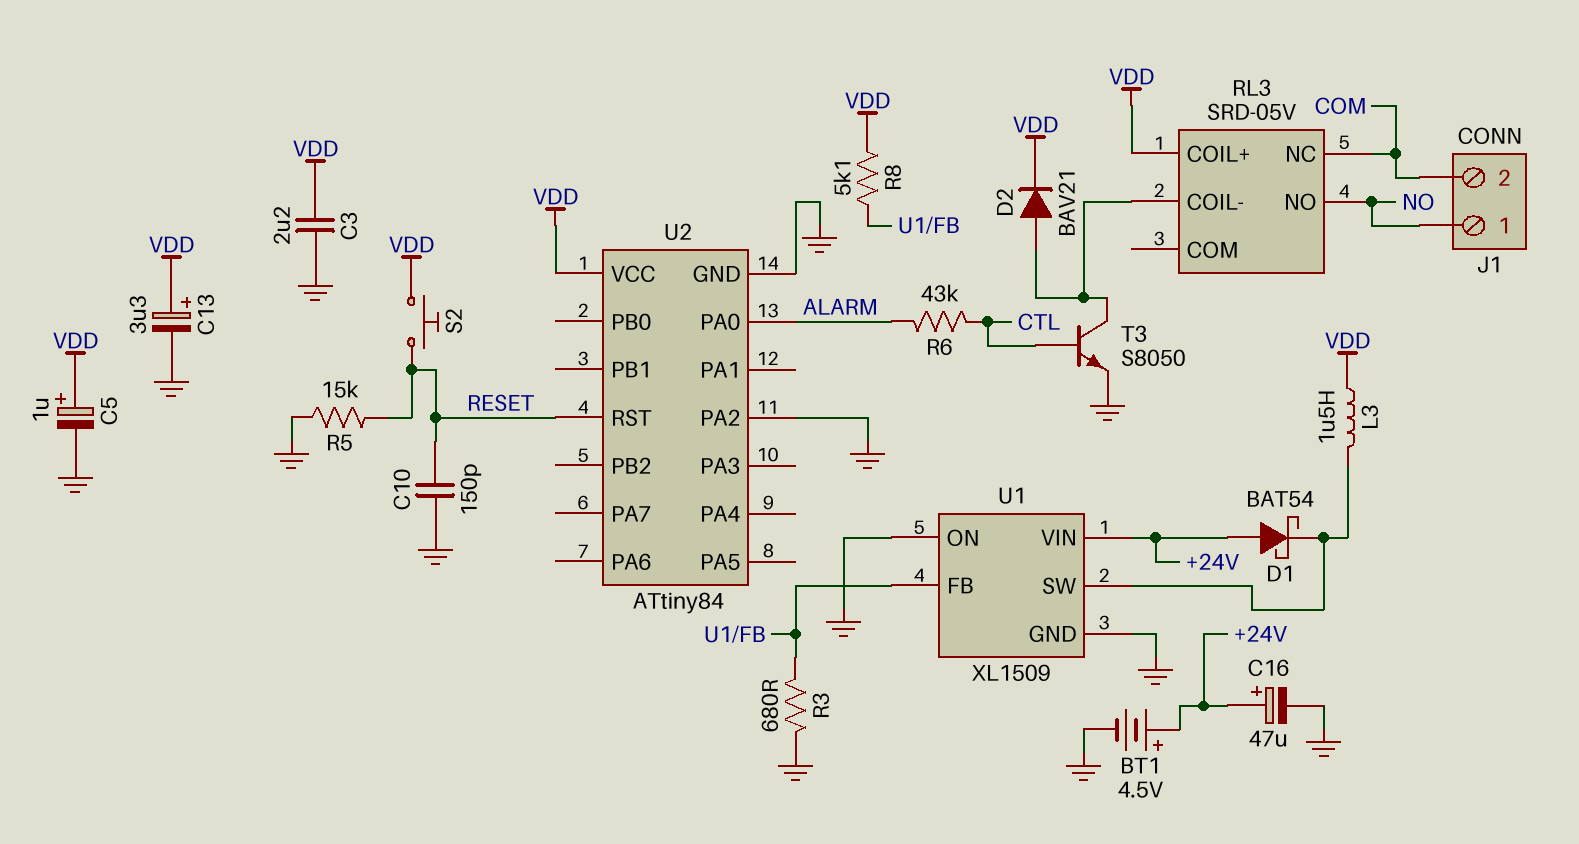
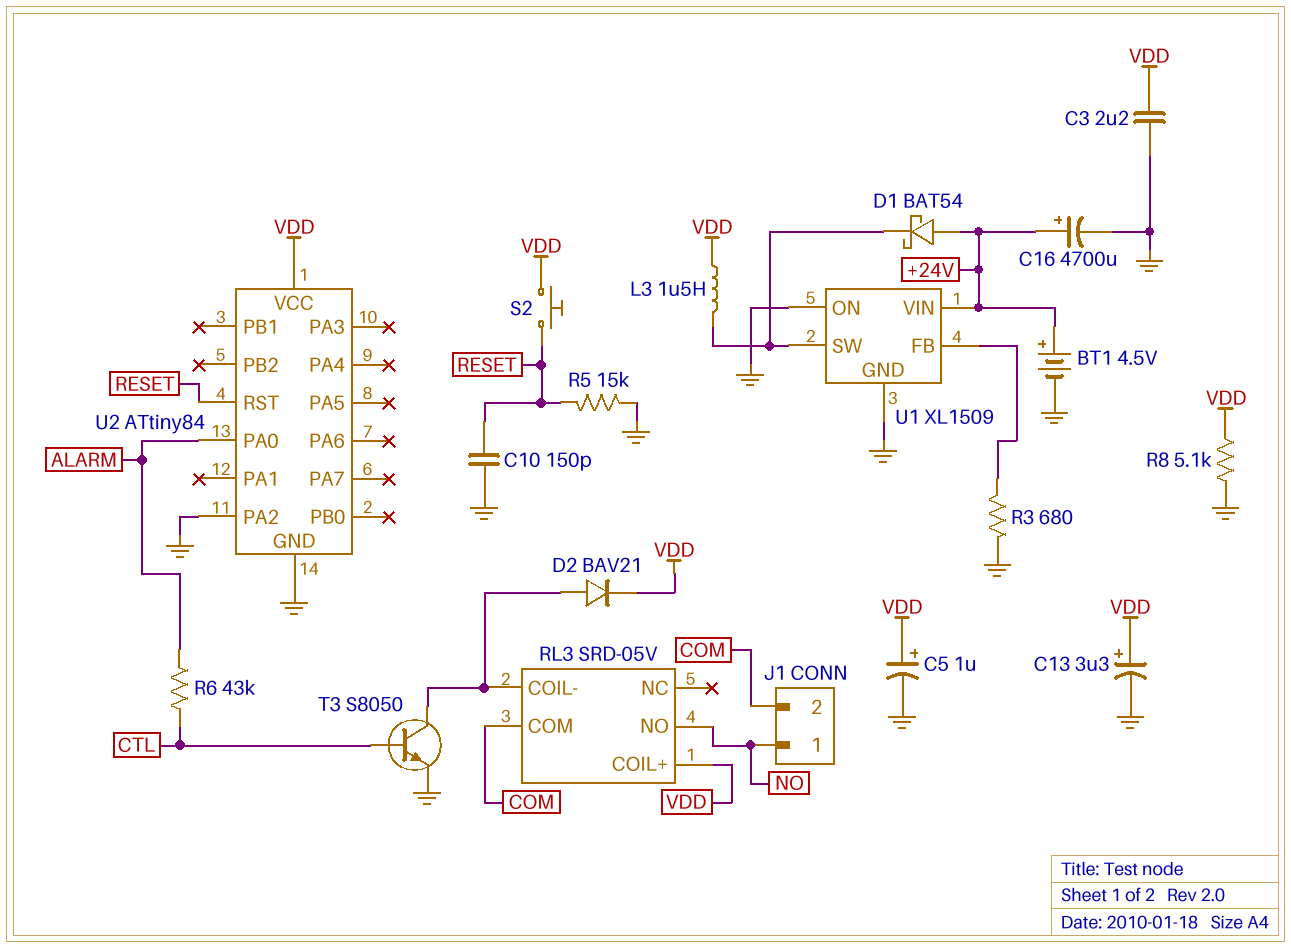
C16: 47uF (plus +24V, minus GND) -> 4700uF (plus +24V, minus GND)
R8: 5.1k (U1/FB, VDD) -> 5.1k (GND, VDD)
RL3 pin COM: none -> COM
RL3 pin NC: COM -> none

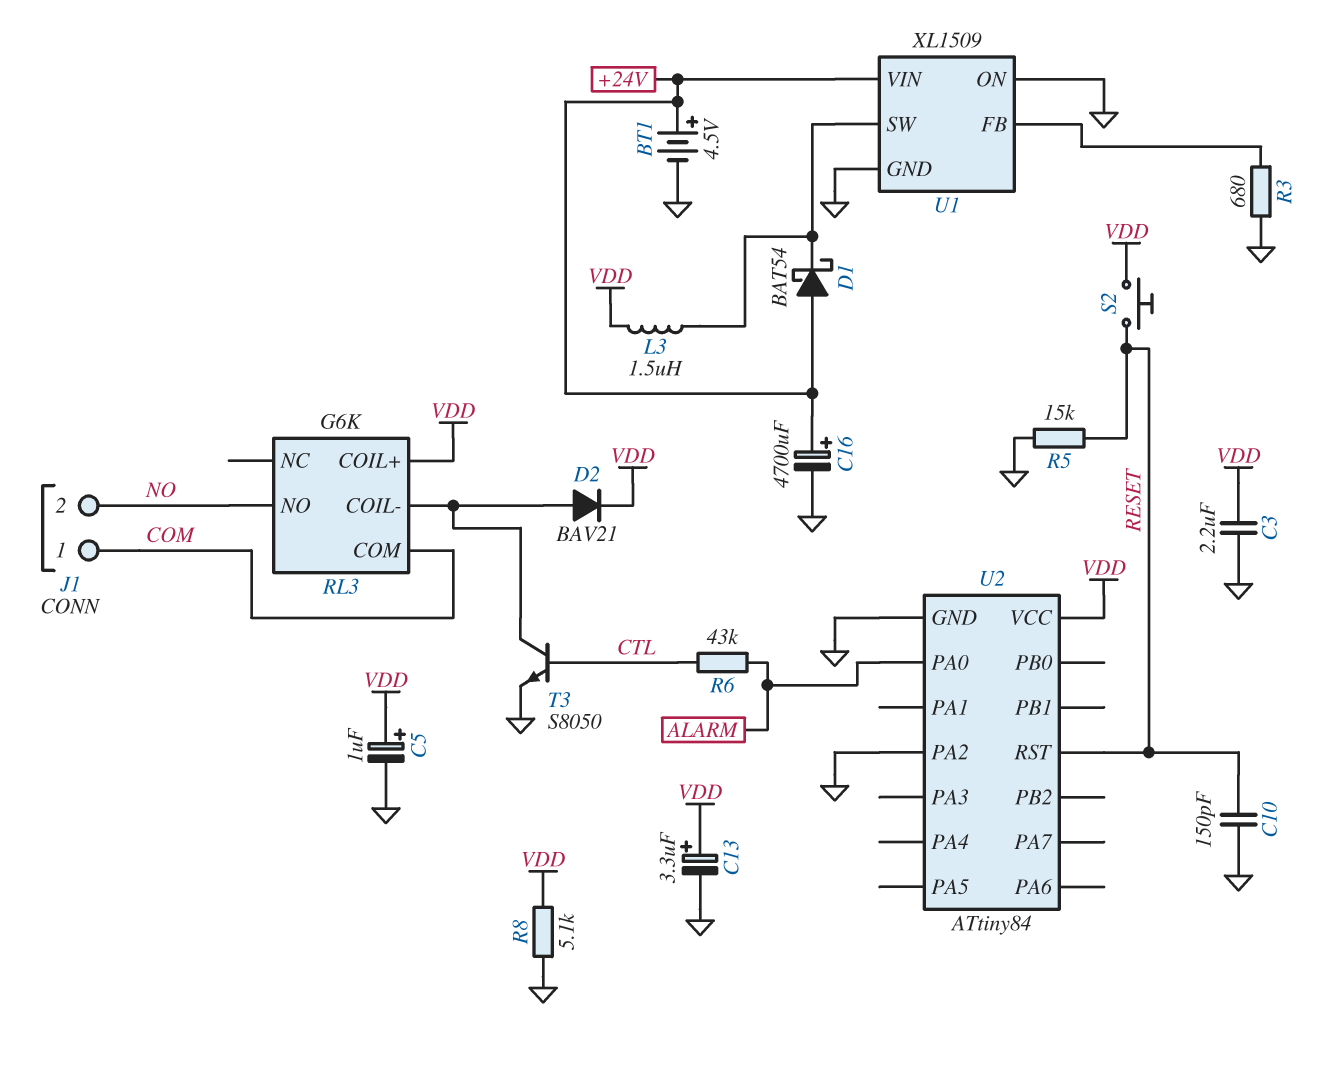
J1 pin 1: NO -> COM
J1 pin 2: COM -> NO
RL3: SRD-05V -> G6K

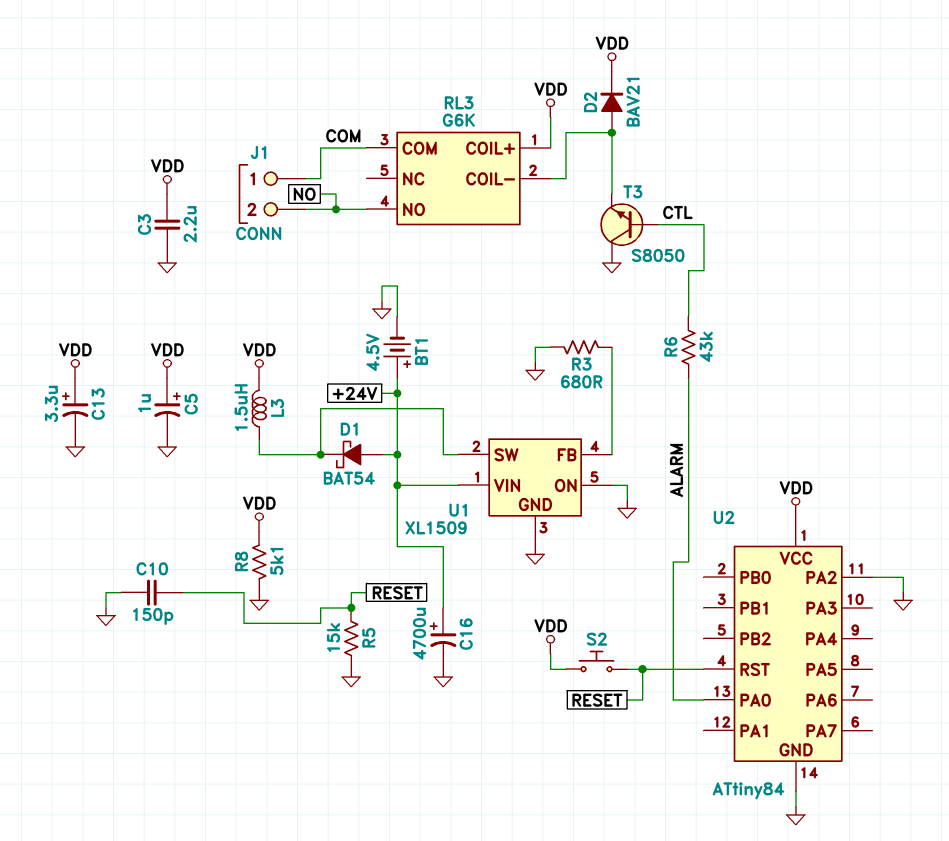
T3: NPN S8050 (B CTL, C RL3/COIL-, E GND) -> NPN S8050 (B CTL, C GND, E RL3/COIL-)

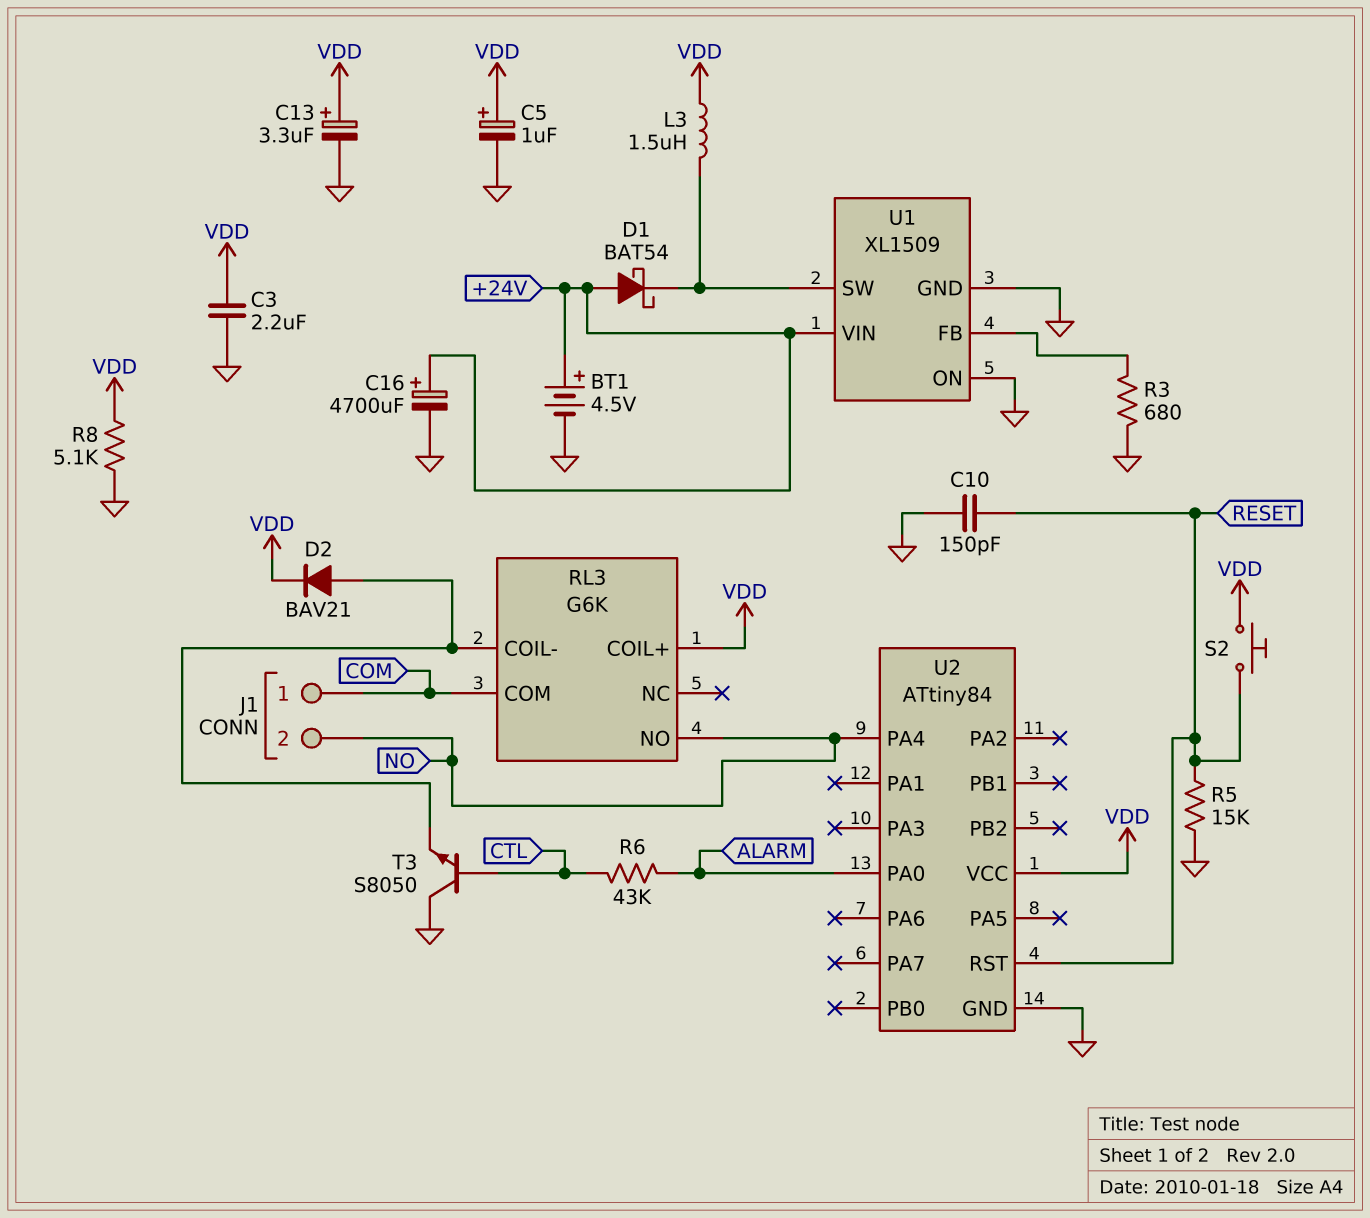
U2 pin PA2: GND -> none
U2 pin PA4: none -> NO

